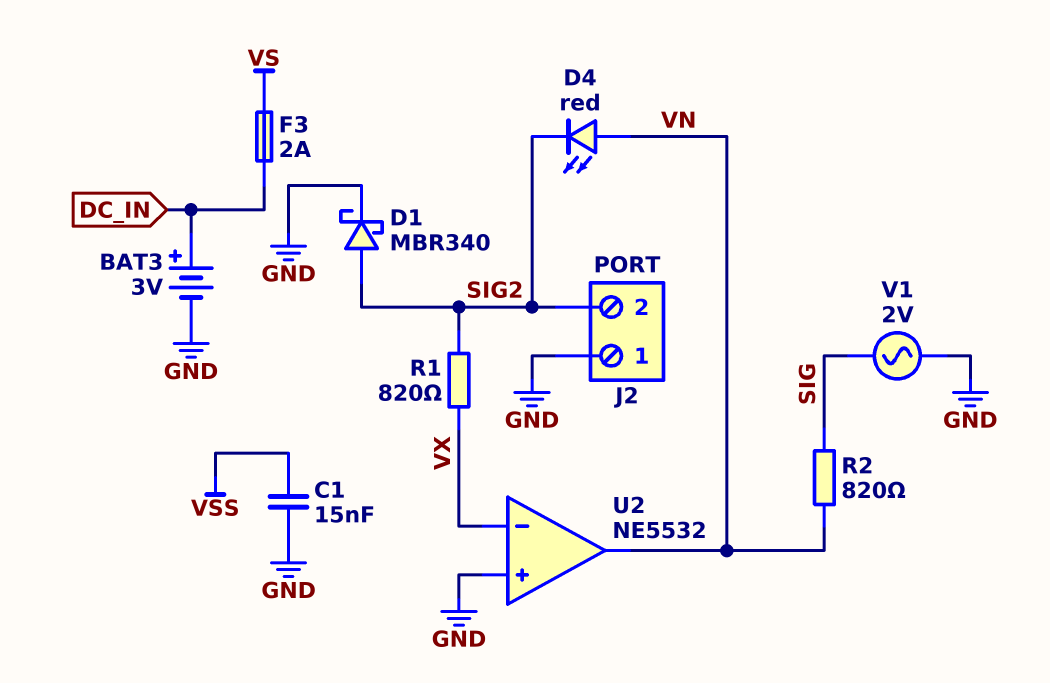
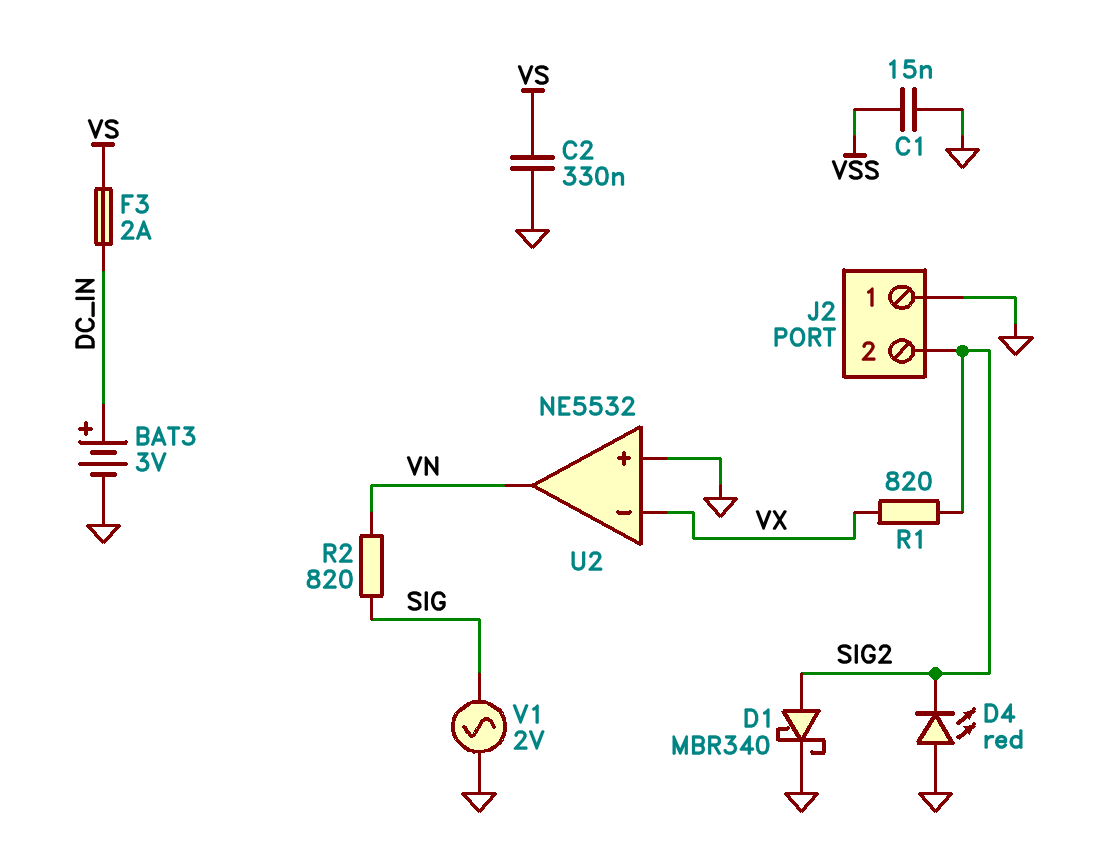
C2: none -> 330nF (GND, VS)
D4: LED red (A VN, K SIG2) -> LED red (A GND, K SIG2)

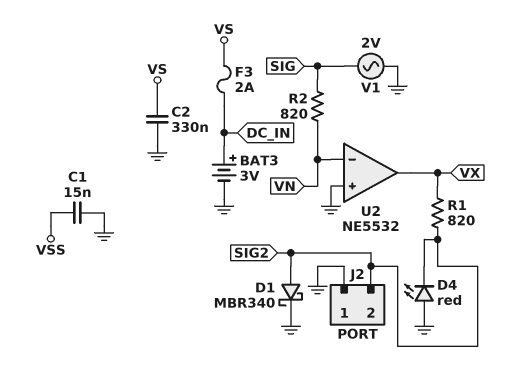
U2 pin in-: VX -> VN
U2 pin out: VN -> VX

